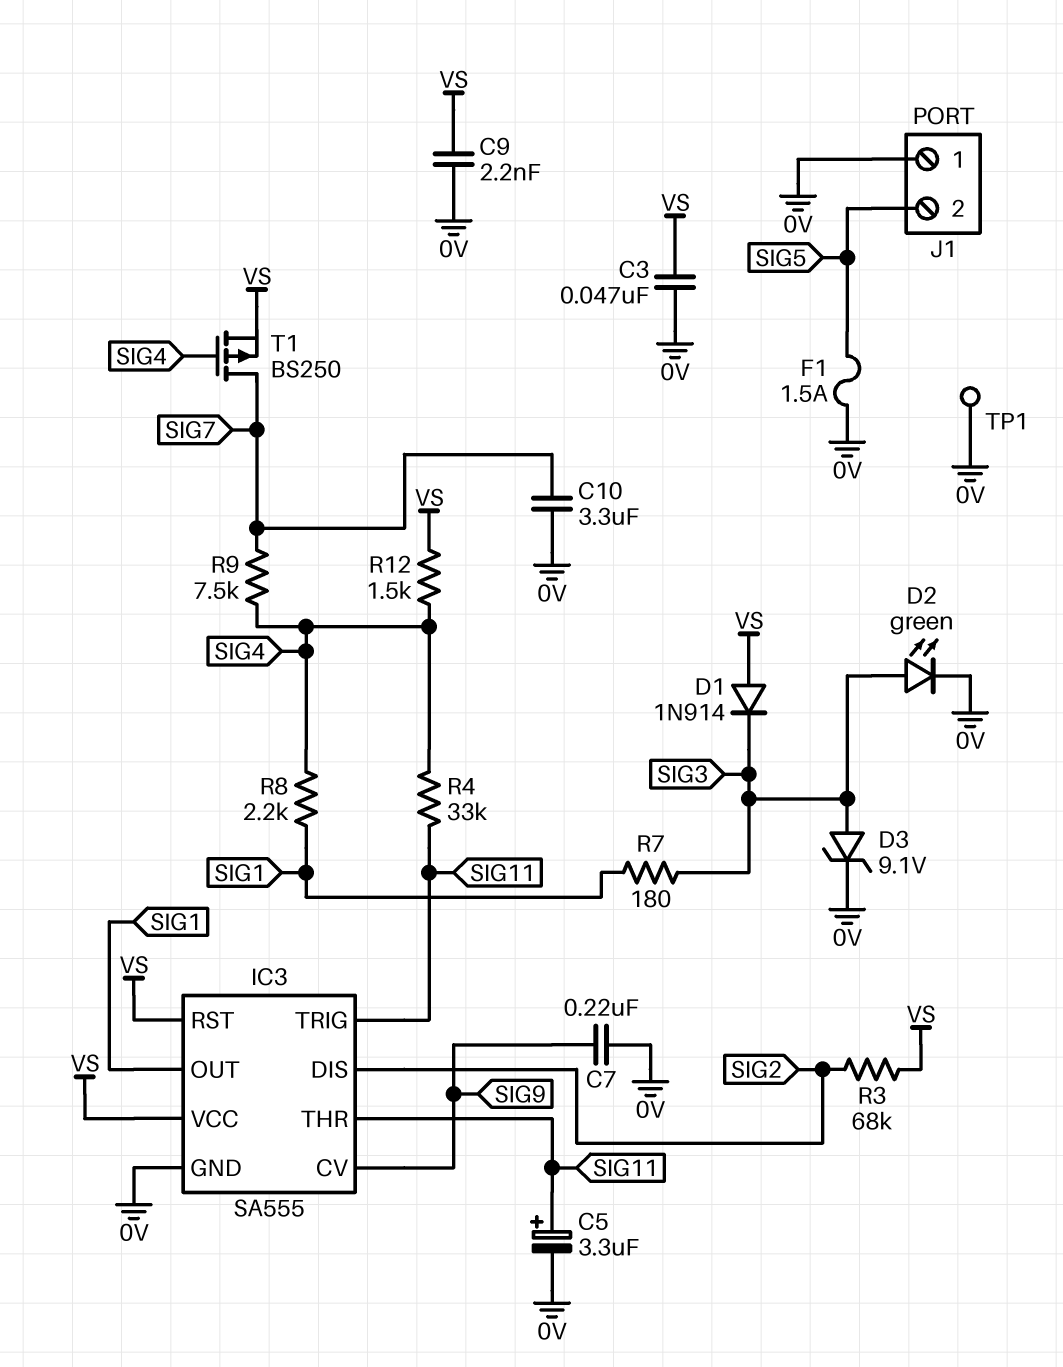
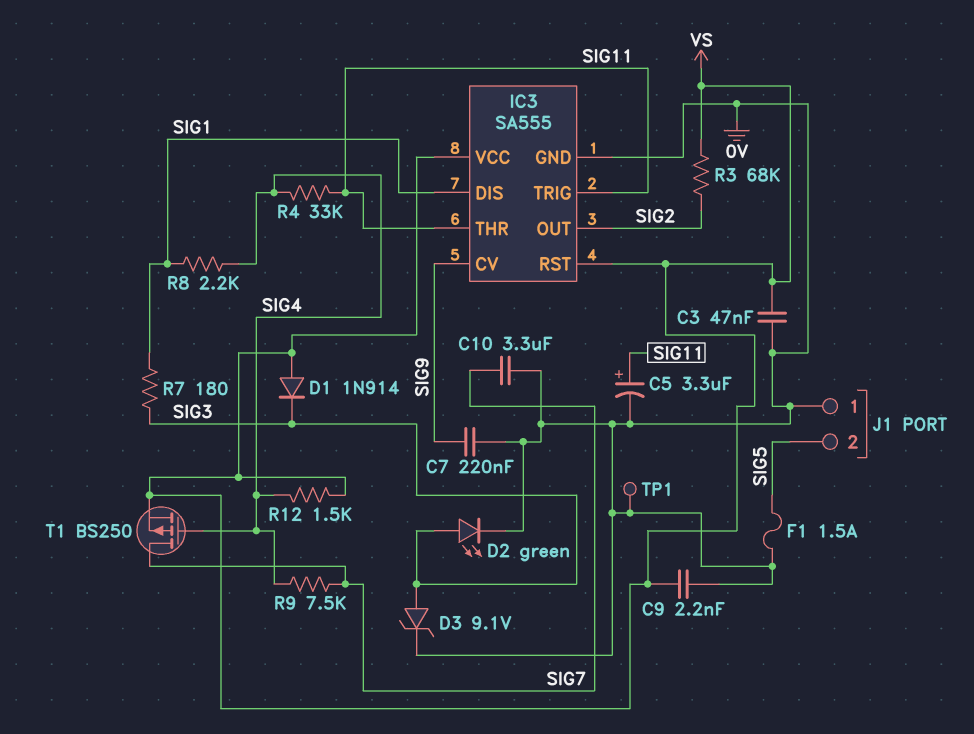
IC3 pin DIS: SIG2 -> SIG1
IC3 pin OUT: SIG1 -> SIG2

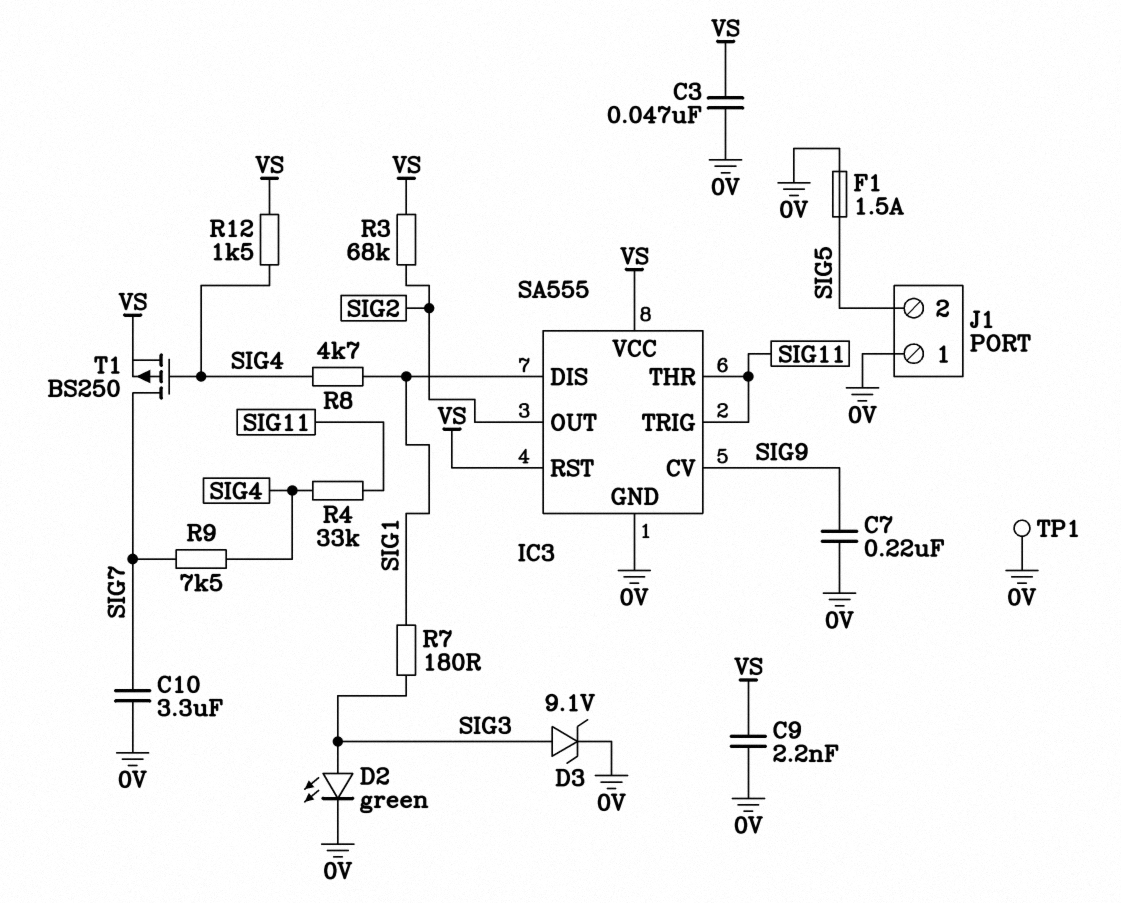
C5: 3.3uF (plus SIG11, minus 0V) -> none
D1: diode 1N914 (A VS, K SIG3) -> none
R8: 2.2k (SIG1, SIG4) -> 4.7k (SIG1, SIG4)

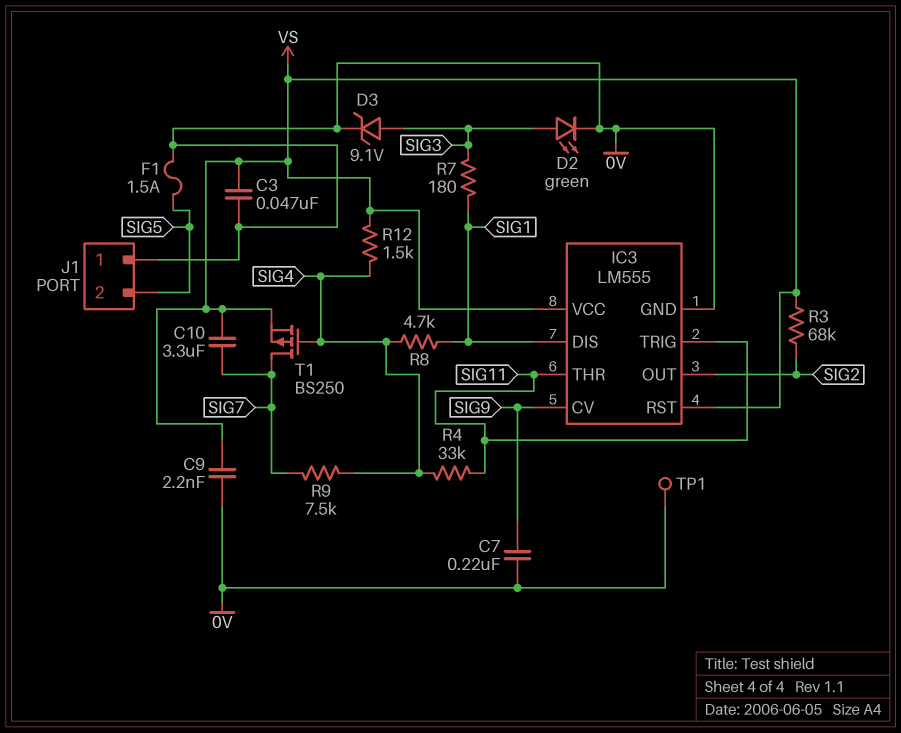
C10: 3.3uF (0V, SIG7) -> 3.3uF (SIG7, VS)
IC3: SA555 -> LM555

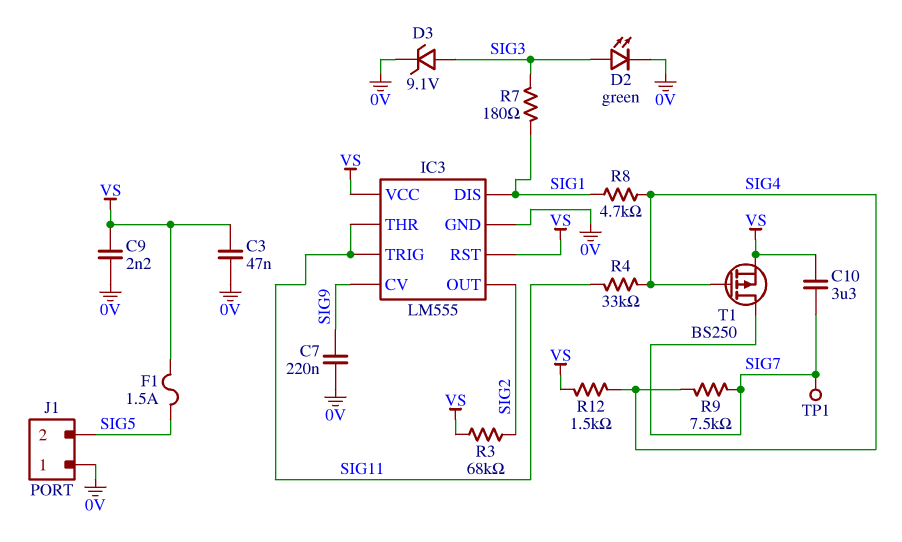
F1: 1.5A (0V, SIG5) -> 1.5A (SIG5, VS)
TP1: test point (0V) -> test point (SIG7)

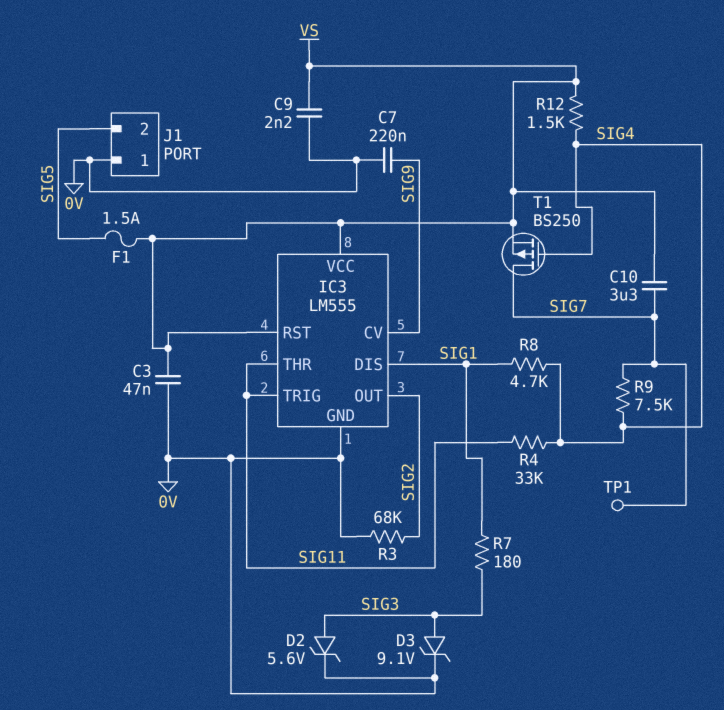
D2: LED green (A SIG3, K 0V) -> zener 5.6V (A SIG3, K 0V)
R3: 68k (SIG2, VS) -> 68k (0V, SIG2)

